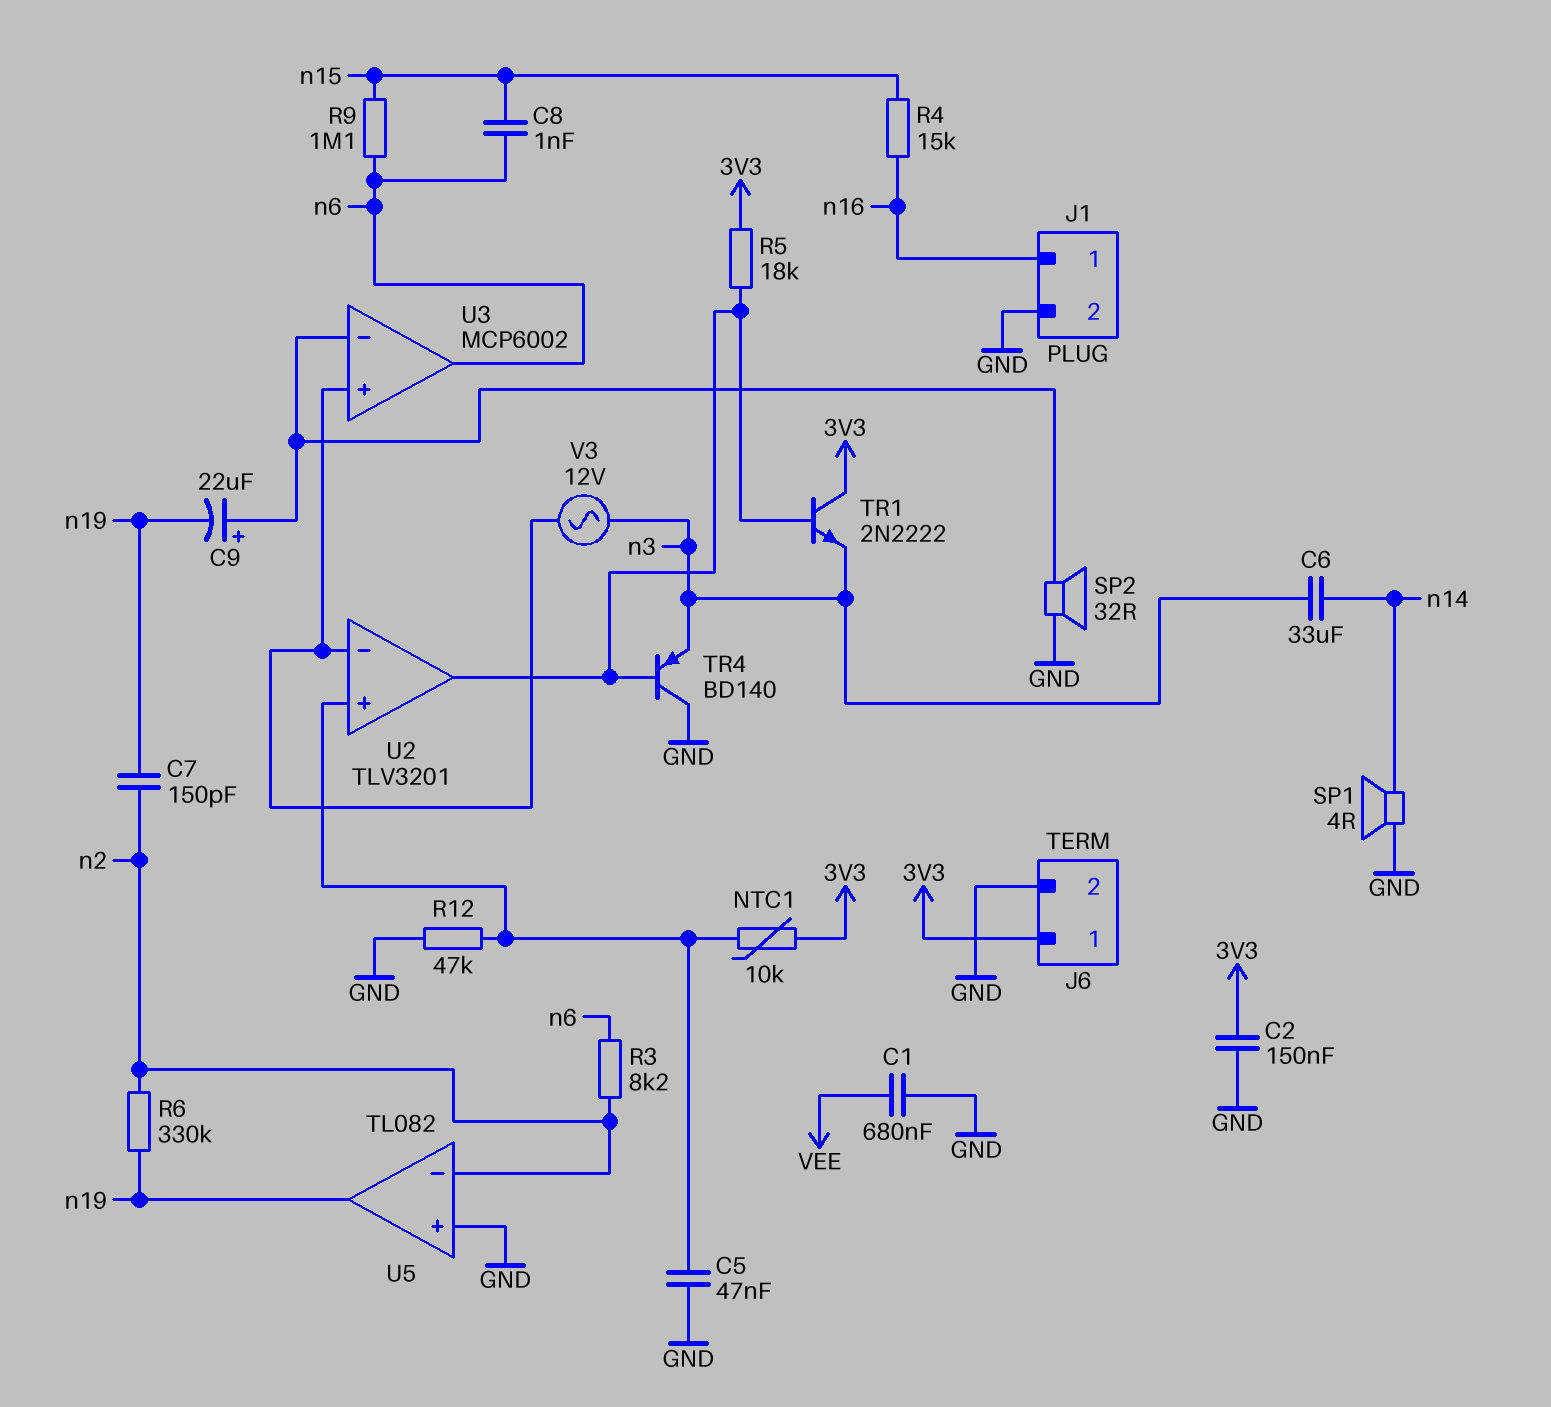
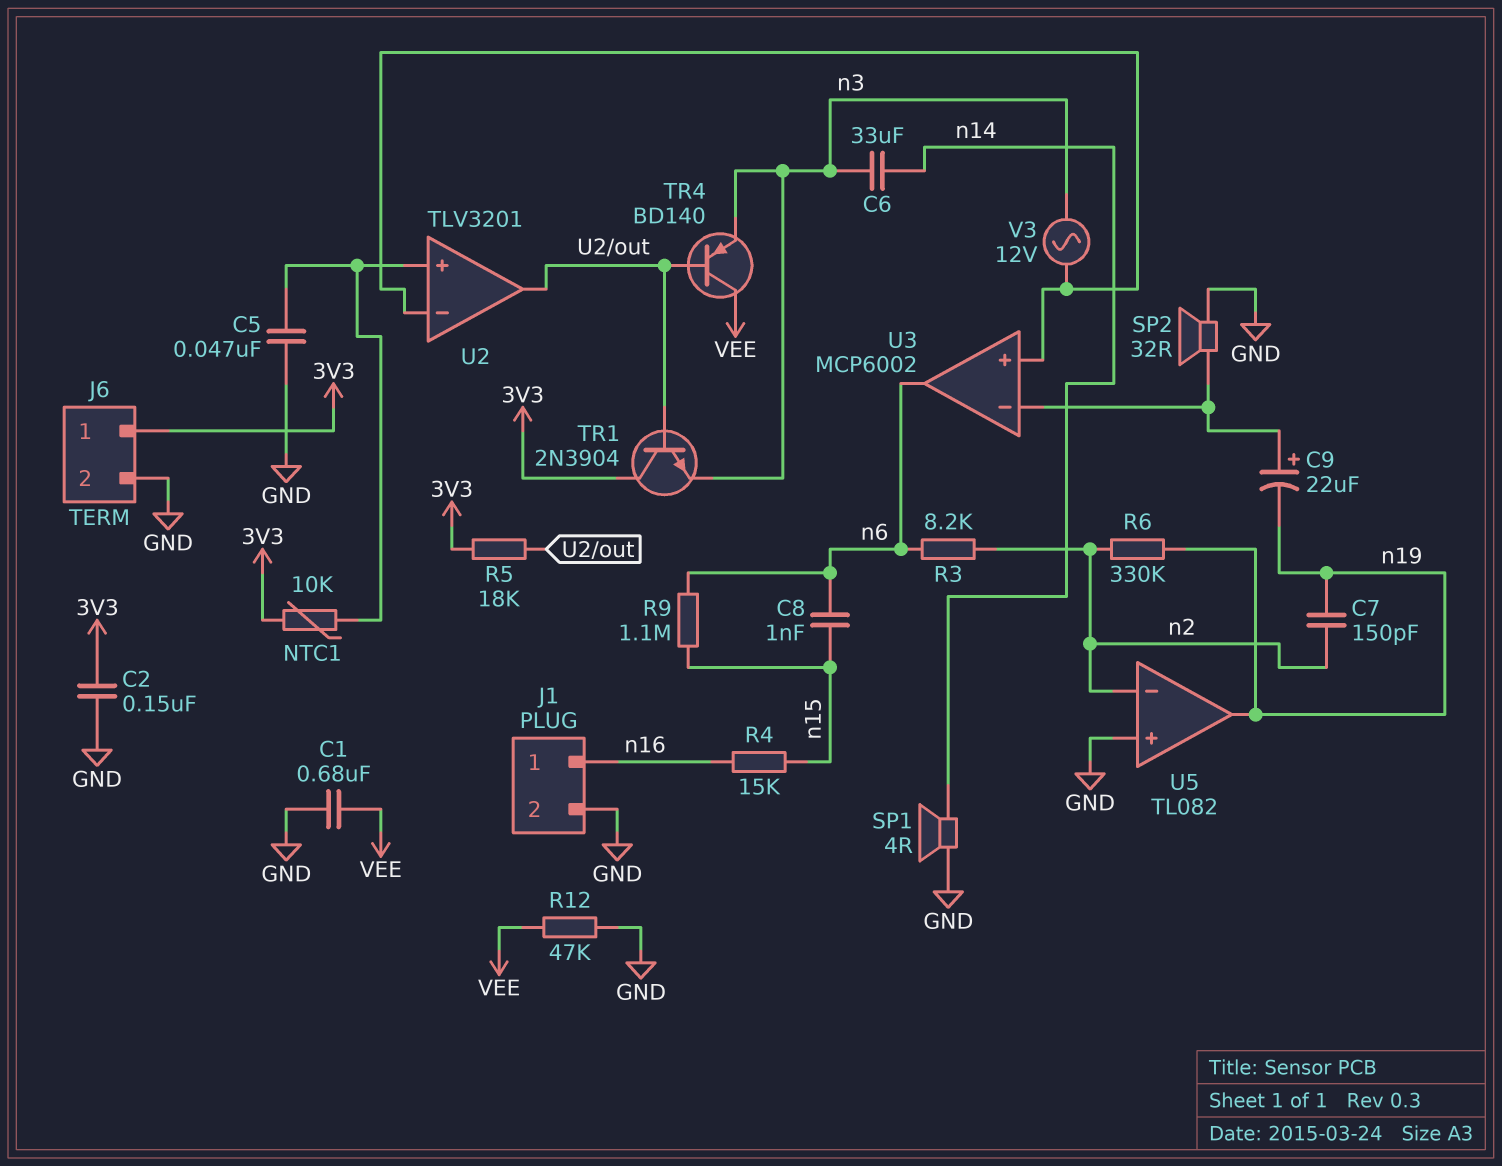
R12: 47k (GND, U2/in+) -> 47k (GND, VEE)
TR1: NPN 2N2222 (B U2/out, C 3V3, E n3) -> NPN 2N3904 (B U2/out, C 3V3, E n3)
TR4: PNP BD140 (B U2/out, C GND, E n3) -> PNP BD140 (B U2/out, C VEE, E n3)

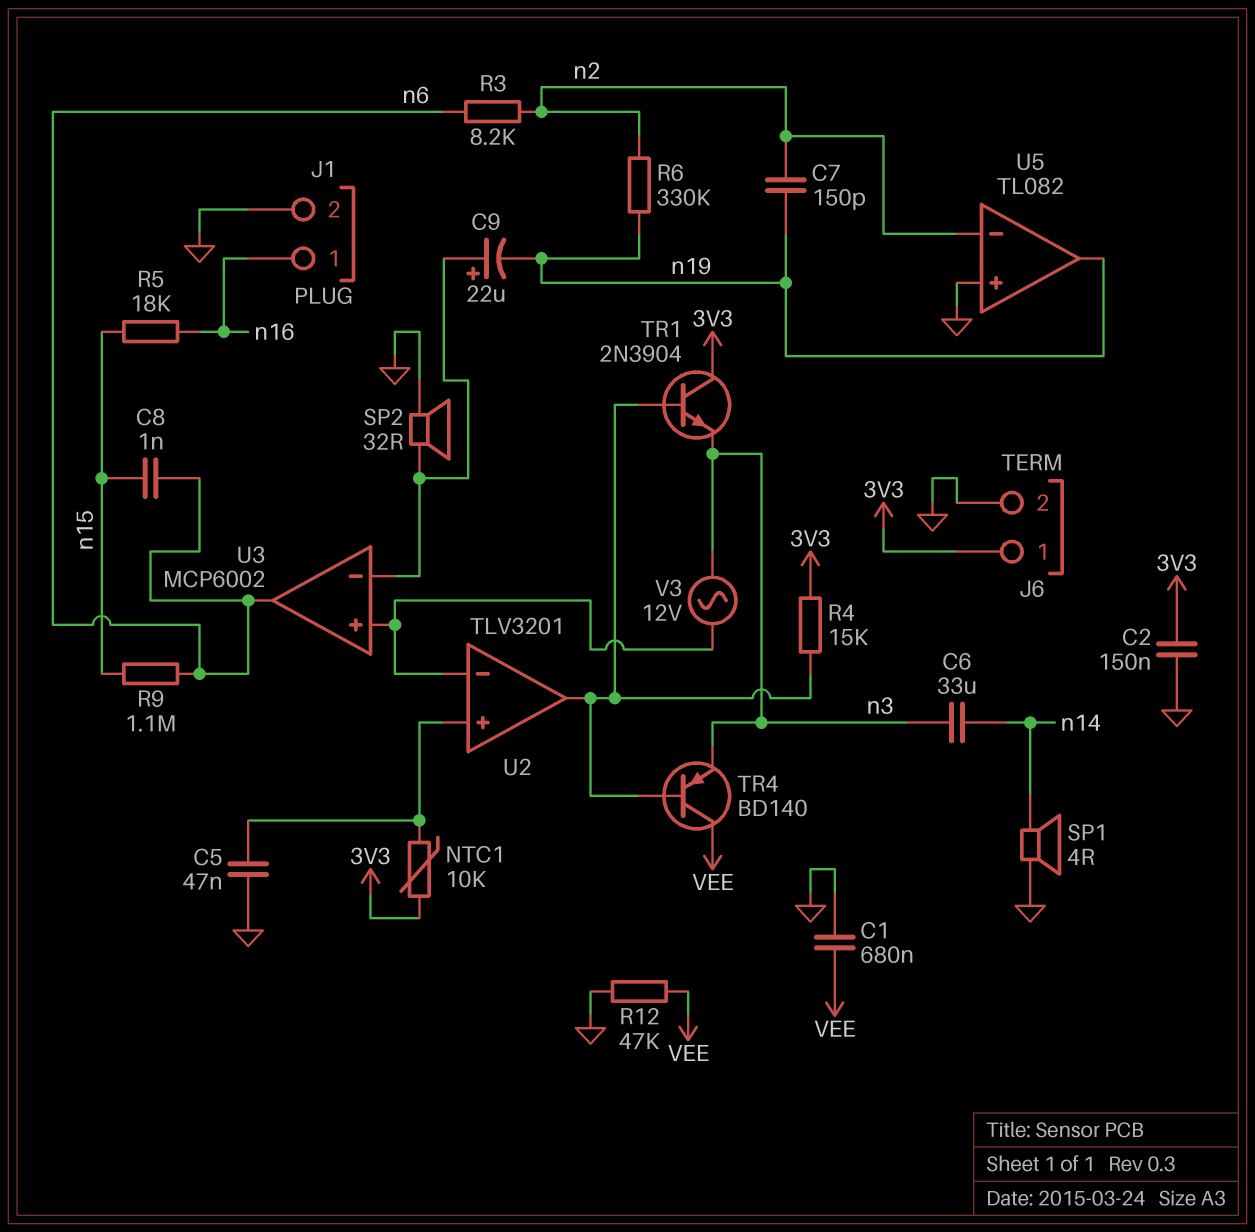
R4: 15k (n15, n16) -> 15k (3V3, U2/out)
R5: 18k (3V3, U2/out) -> 18k (n15, n16)

